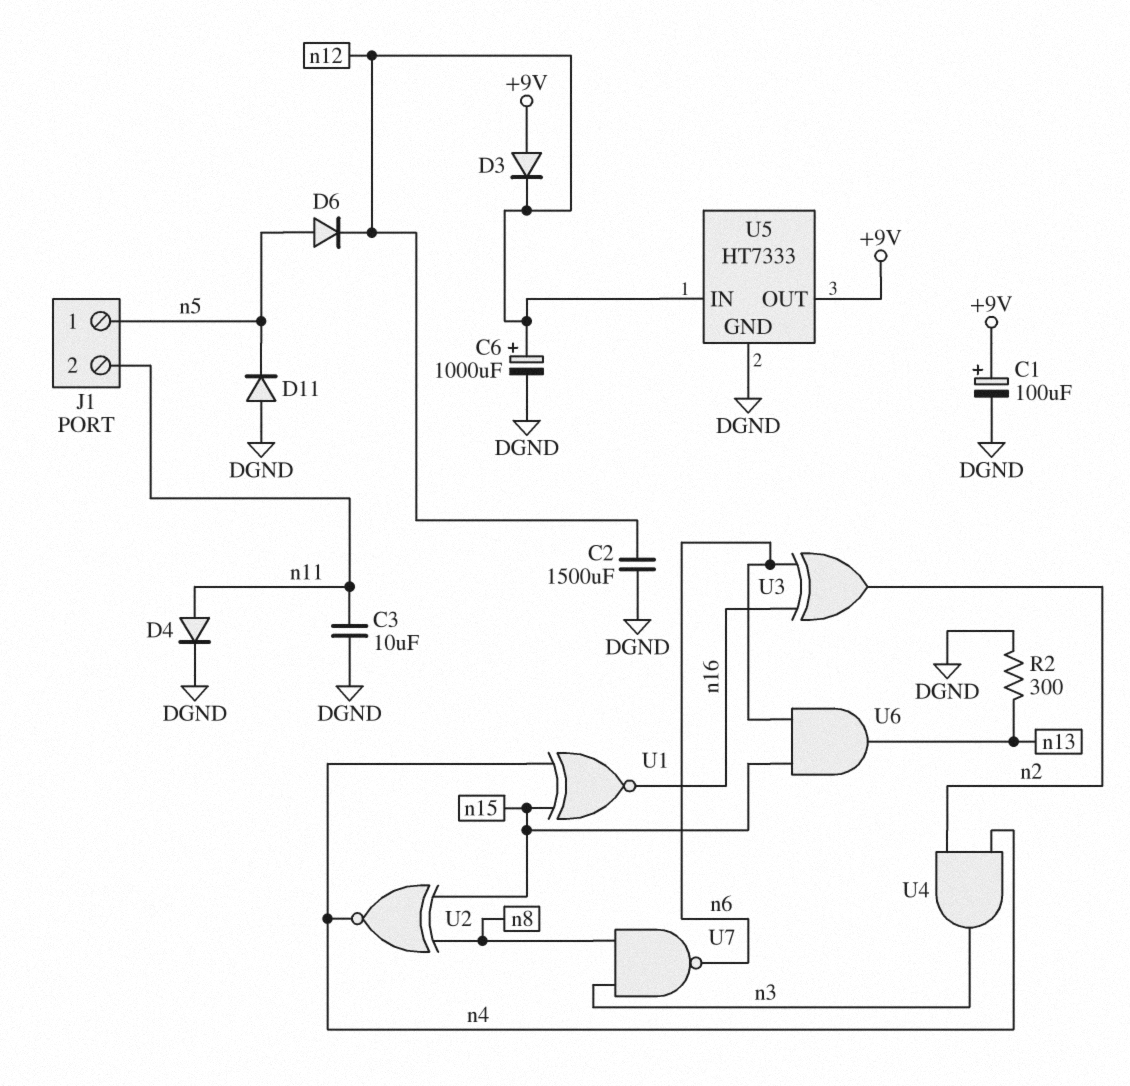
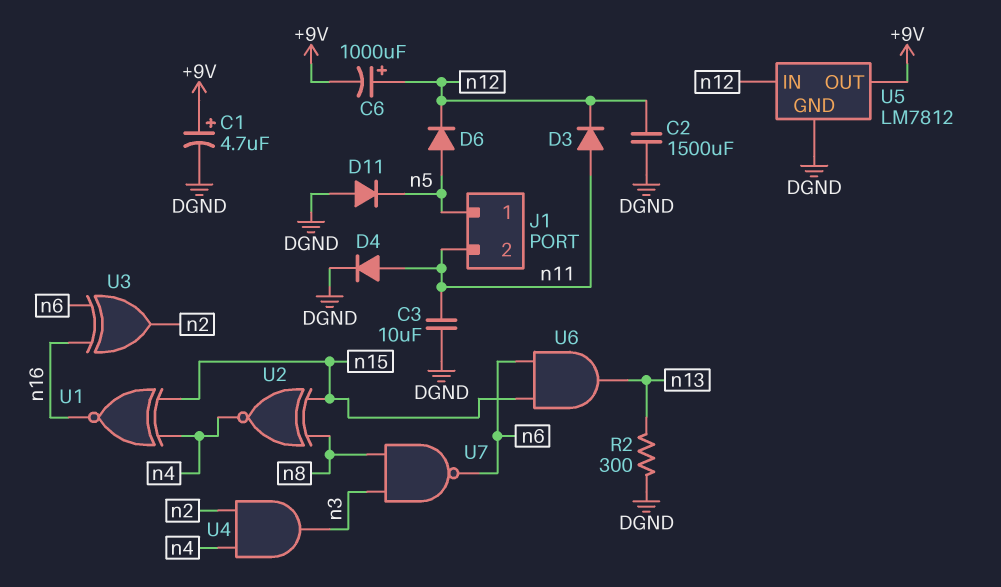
C1: 100uF (plus +9V, minus DGND) -> 4.7uF (plus +9V, minus DGND)
C6: 1000uF (plus n12, minus DGND) -> 1000uF (plus n12, minus +9V)
D3: diode (A +9V, K n12) -> diode (A n11, K n12)
U5: HT7333 -> LM7812

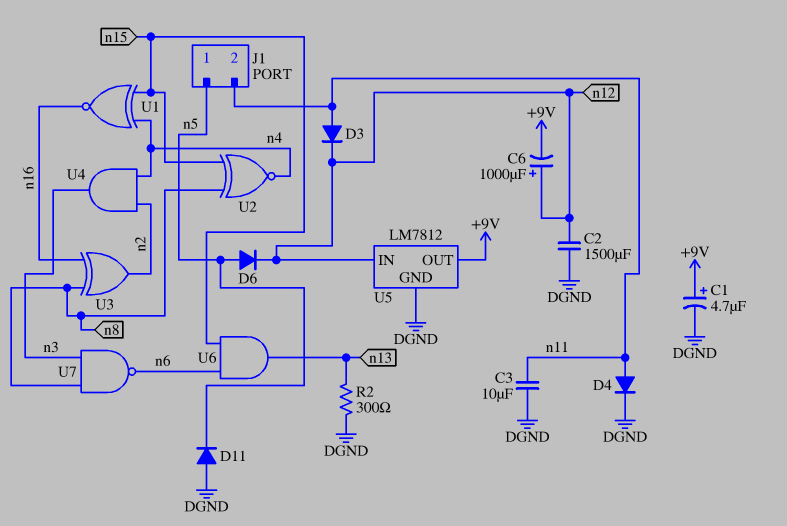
U3: XOR (in n6, in n16, out n2) -> XOR (in n8, in n16, out n2)

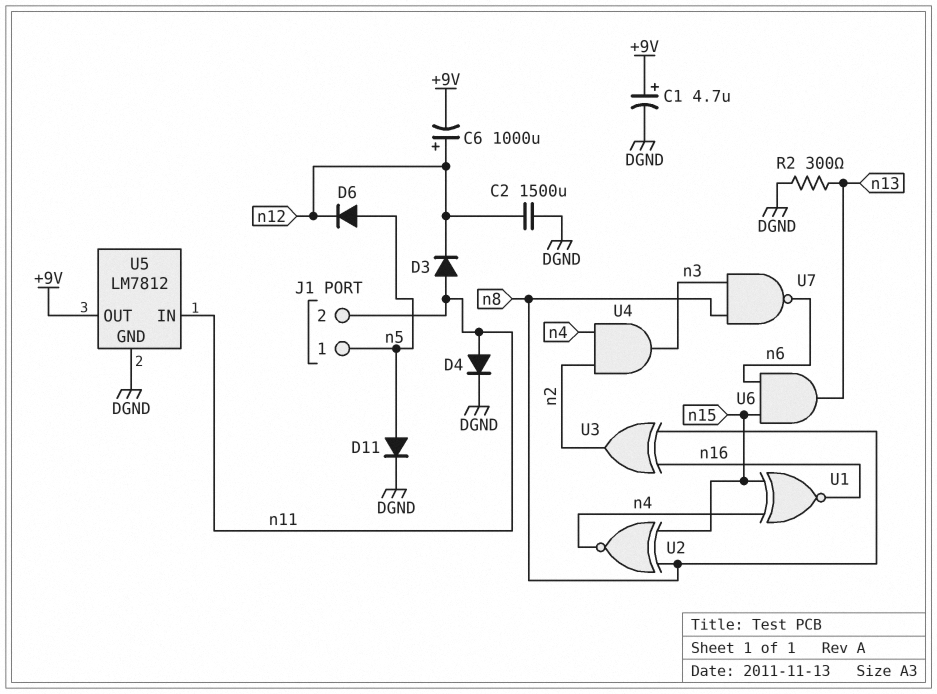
C3: 10uF (DGND, n11) -> none
D11: diode (A DGND, K n5) -> diode (A n5, K DGND)
U5 pin IN: n12 -> n11

